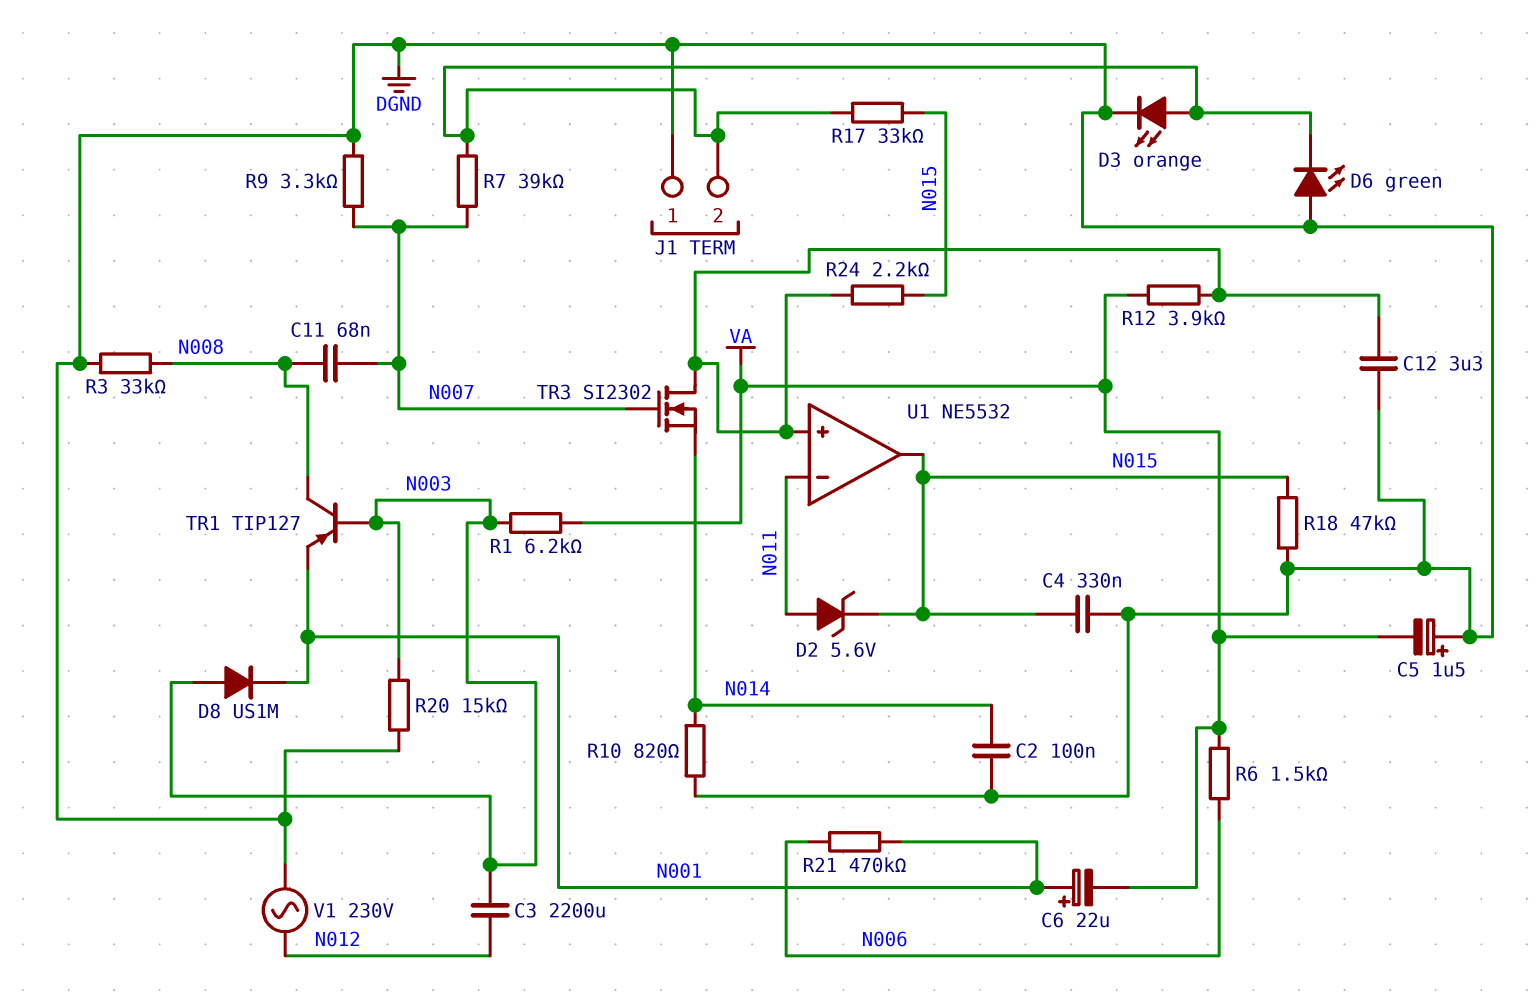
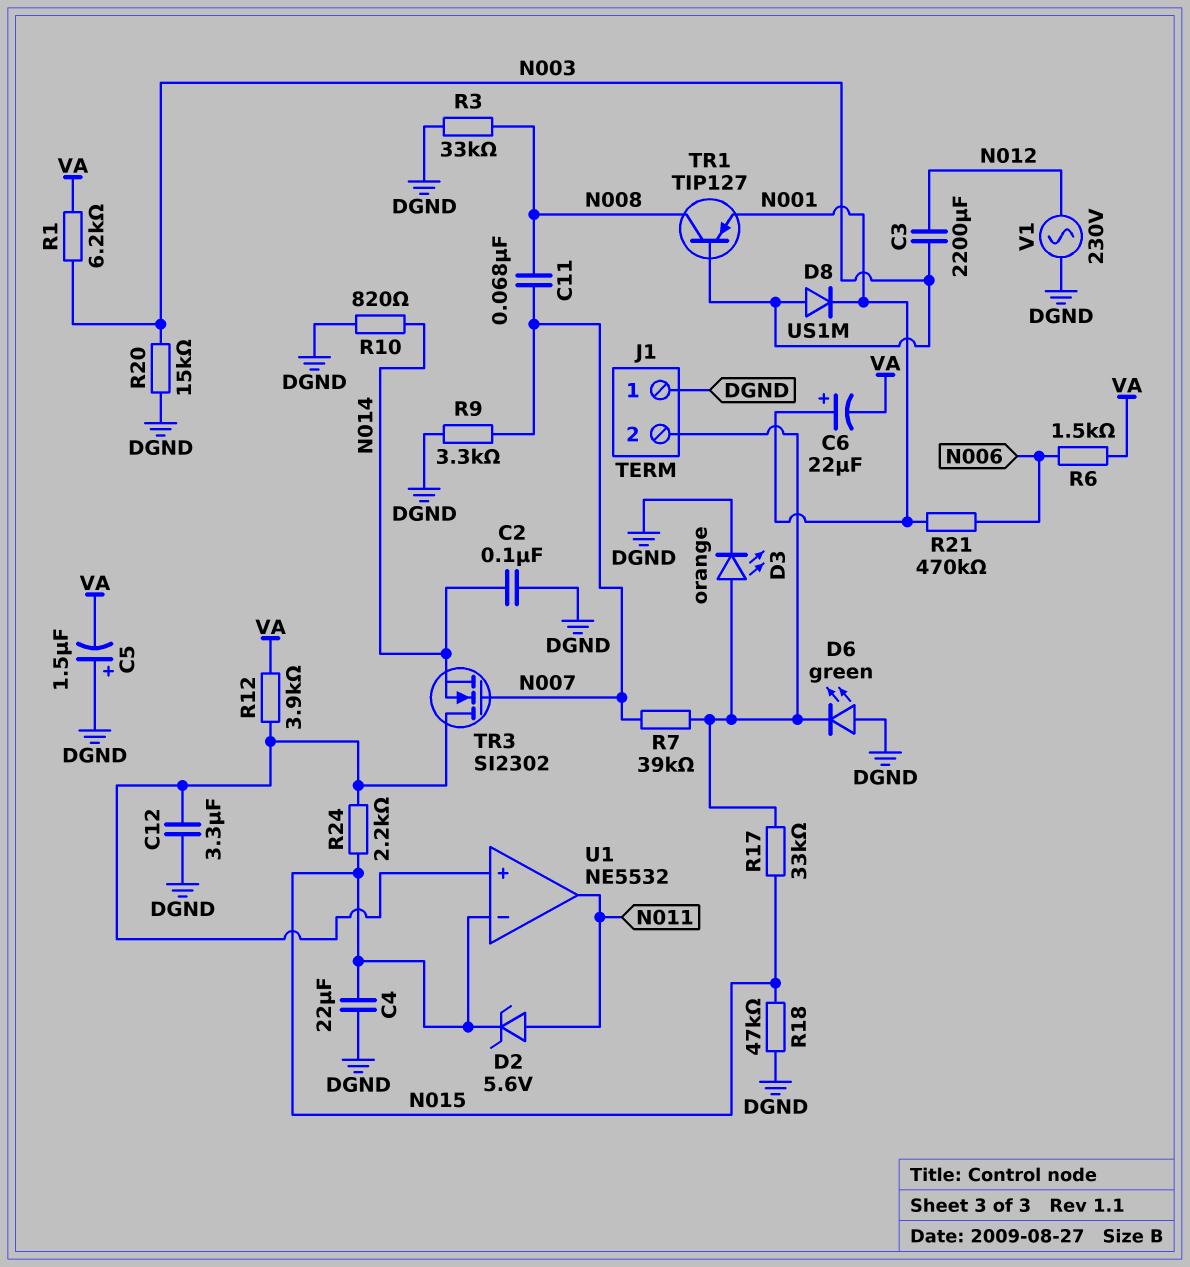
C4: 330nF (DGND, N015) -> 22uF (DGND, N015)
U1 pin in-: N011 -> N015
U1 pin out: N015 -> N011

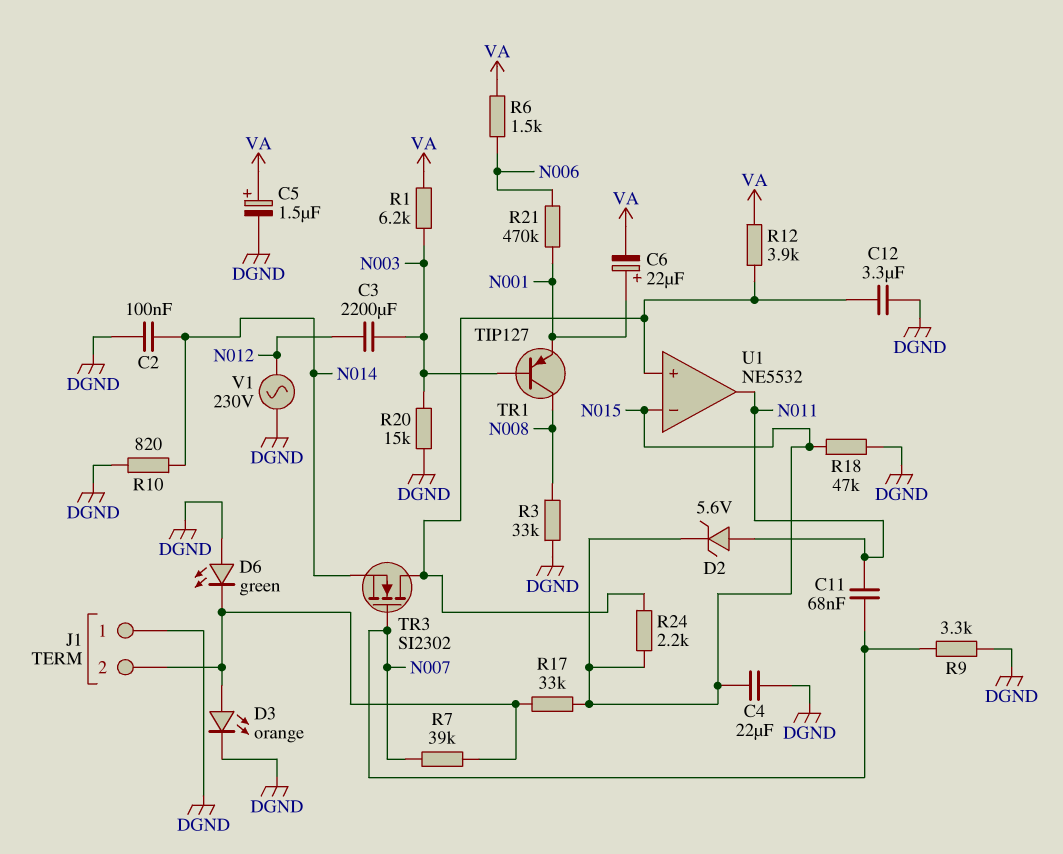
C5: 1.5uF (plus DGND, minus VA) -> 1.5uF (plus VA, minus DGND)
C11: 68nF (N007, N008) -> 68nF (N007, N011)
D8: diode US1M (A N003, K N001) -> none

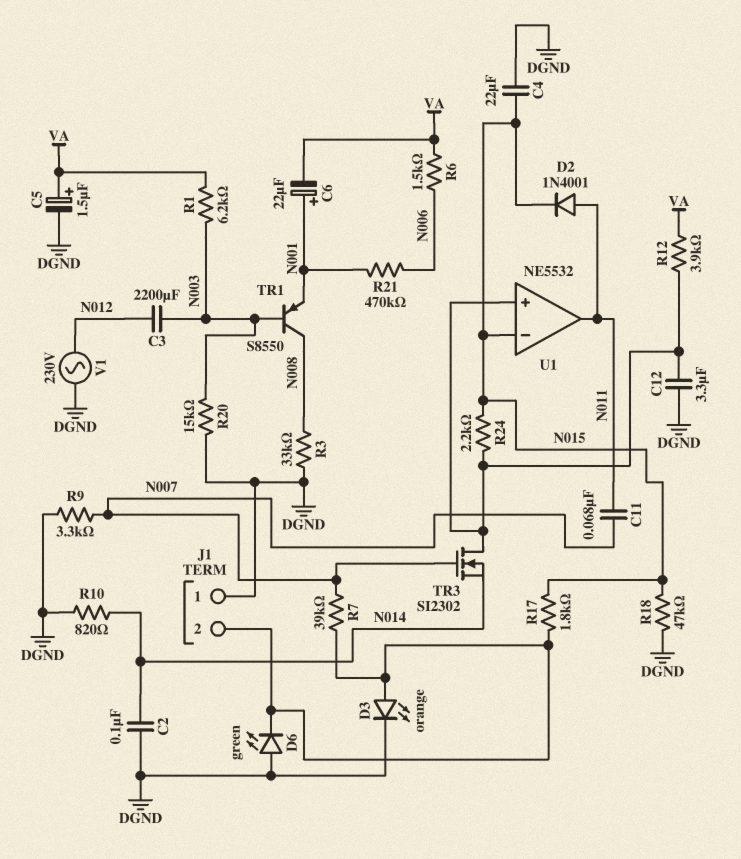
D2: zener 5.6V (A N011, K N015) -> diode 1N4001 (A N011, K N015)
R17: 33k (J1/2, N015) -> 1.8k (J1/2, N015)
TR1: PNP TIP127 (B N003, C N008, E N001) -> PNP S8550 (B N003, C N008, E N001)

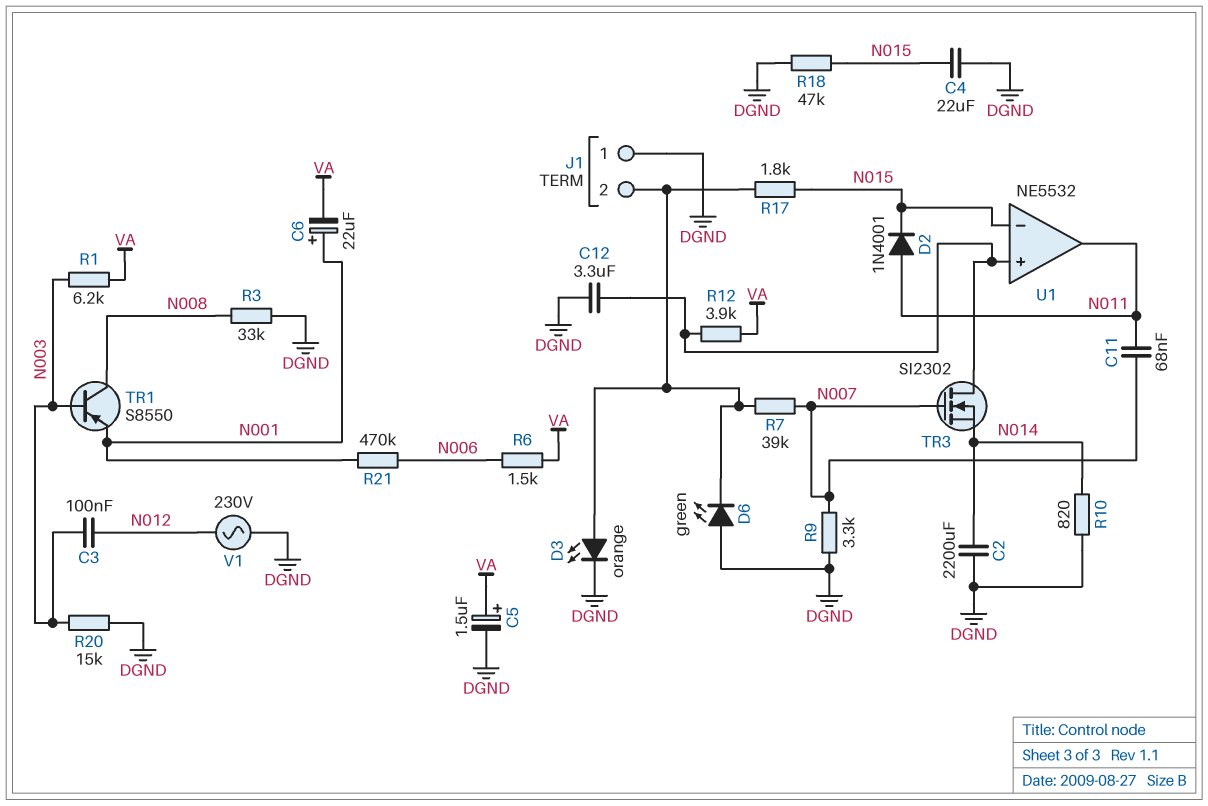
C2: 100nF (DGND, N014) -> 2200uF (DGND, N014)
C3: 2200uF (N003, N012) -> 100nF (N003, N012)
R24: 2.2k (N015, U1/in+) -> none

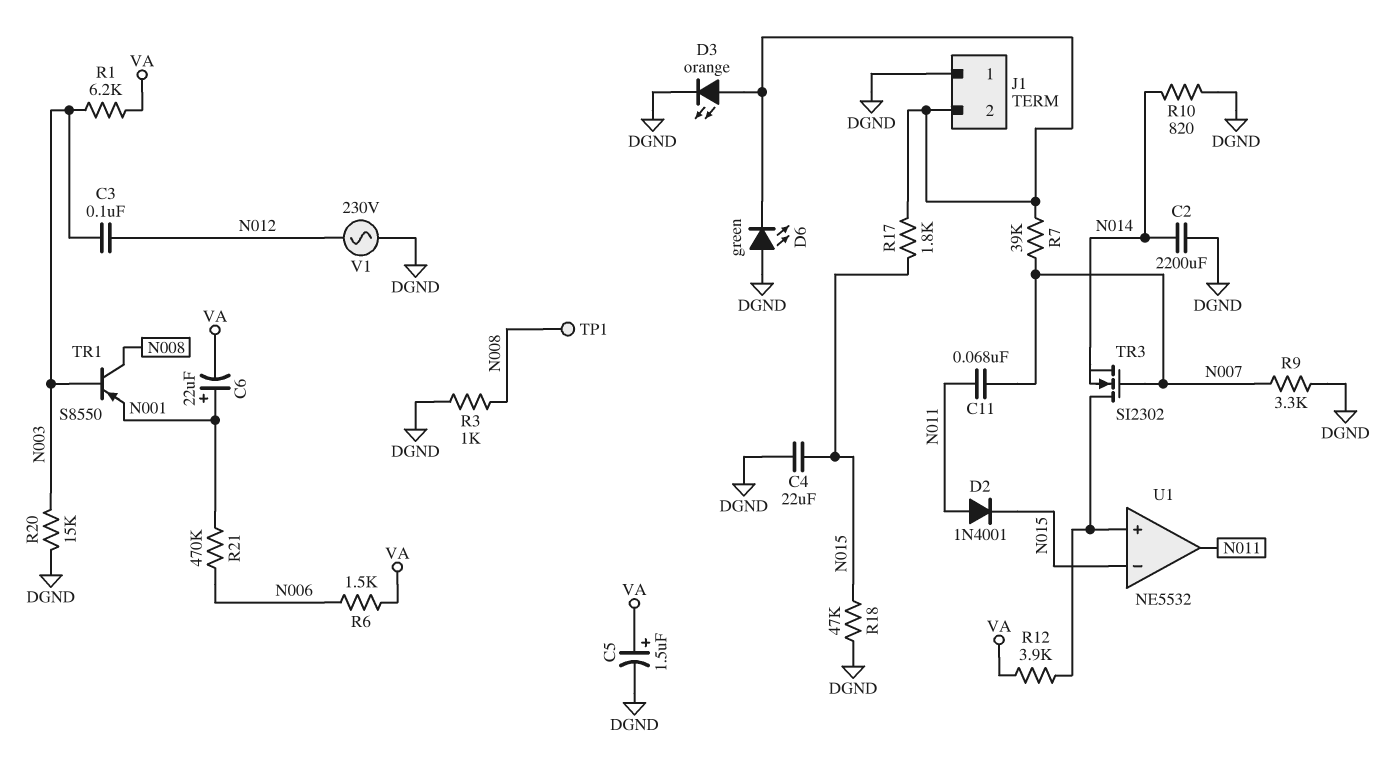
C12: 3.3uF (DGND, U1/in+) -> none
R3: 33k (DGND, N008) -> 1k (DGND, N008)
TP1: none -> test point (N008)

